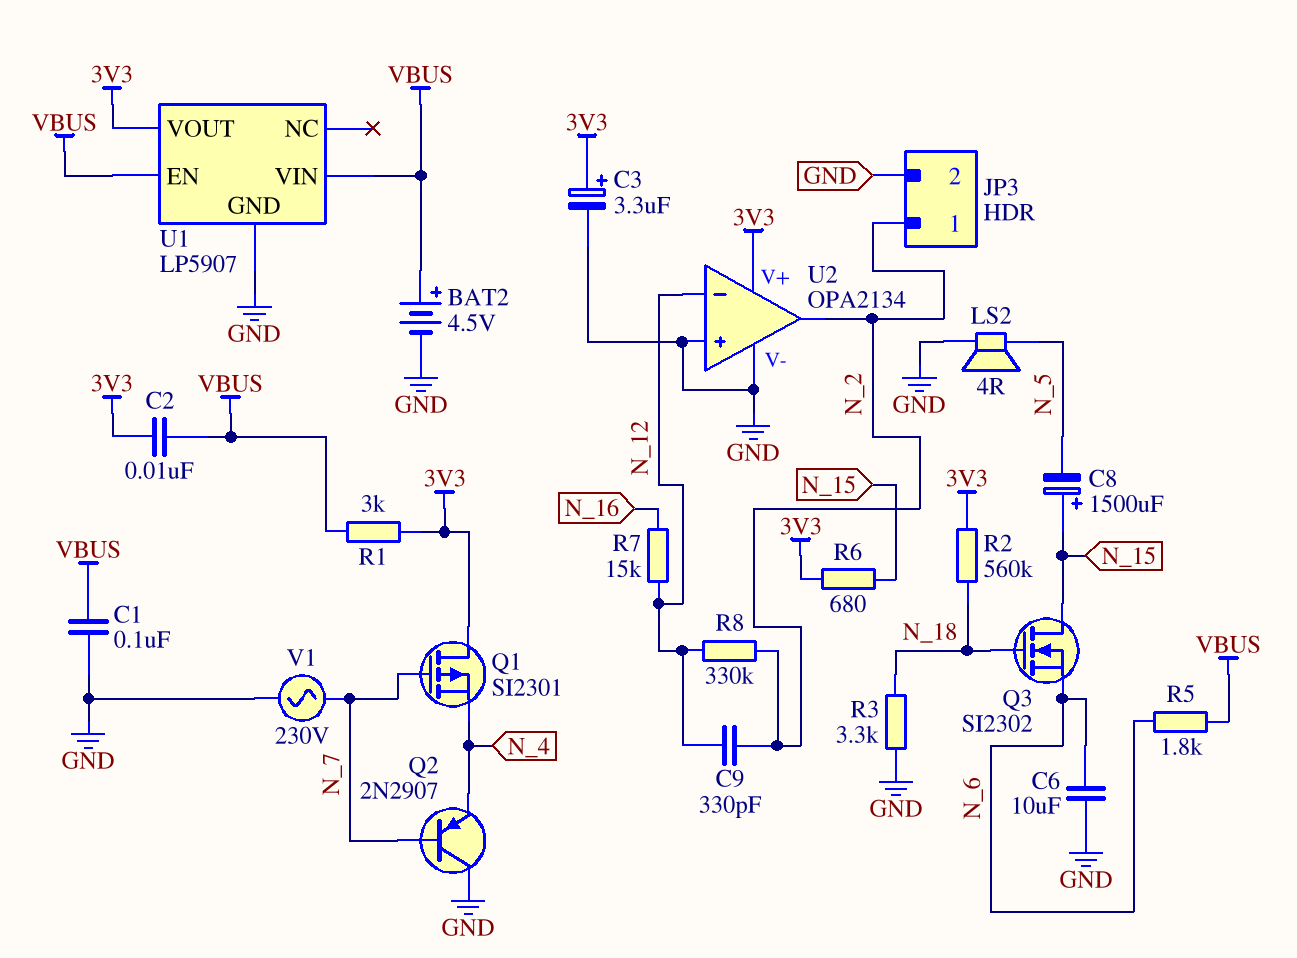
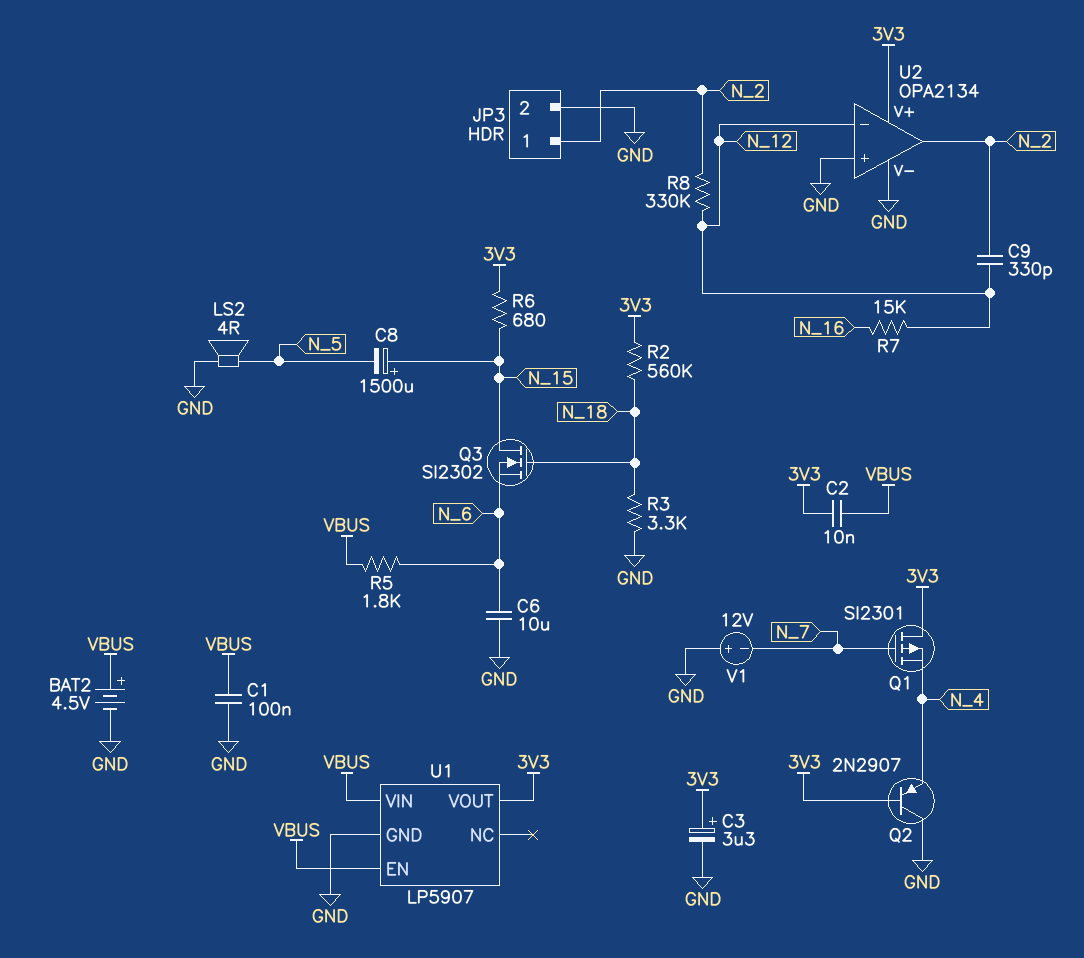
Q2: PNP 2N2907 (B N_7, C GND, E N_4) -> PNP 2N2907 (B 3V3, C GND, E N_4)
R1: 3k (3V3, VBUS) -> none
V1: AC 230V (GND, N_7) -> 12V (plus GND, minus N_7)

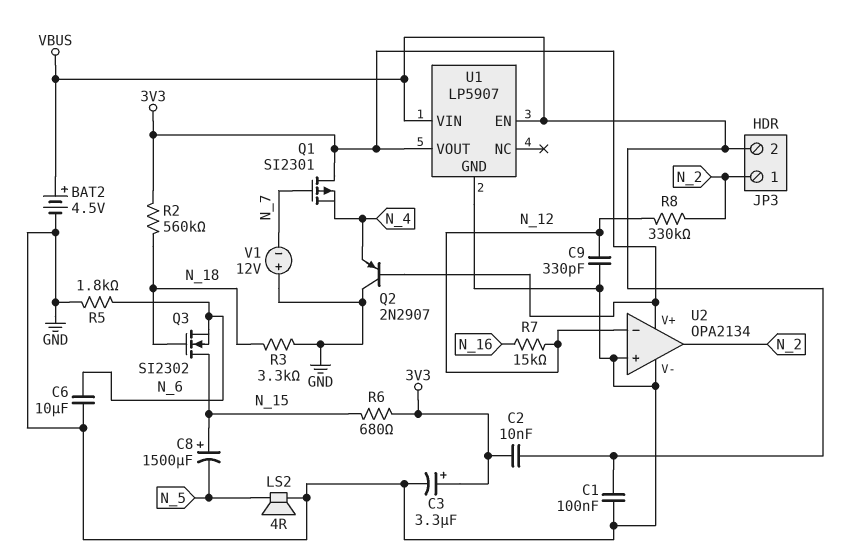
C9: 330pF (N_2, N_12) -> 330pF (GND, N_12)
JP3 pin 2: GND -> VBUS
R5: 1.8k (N_6, VBUS) -> 1.8k (GND, N_6)

